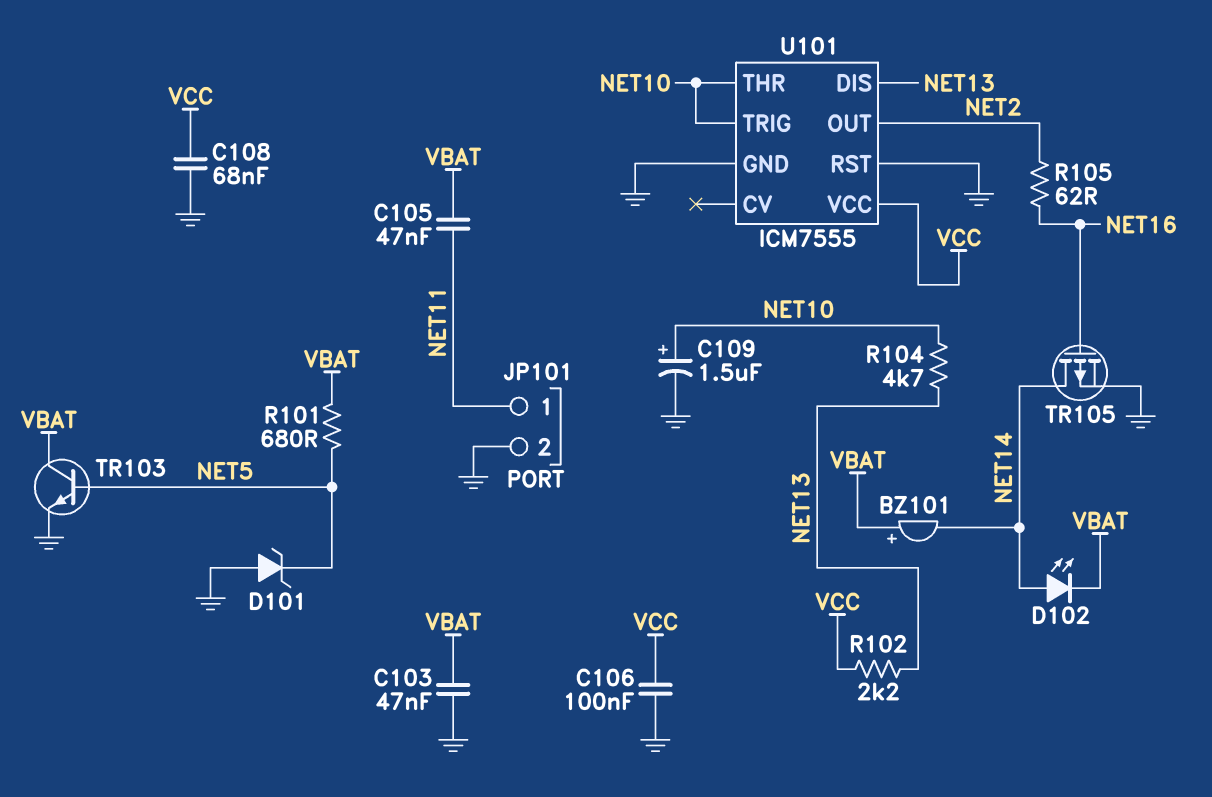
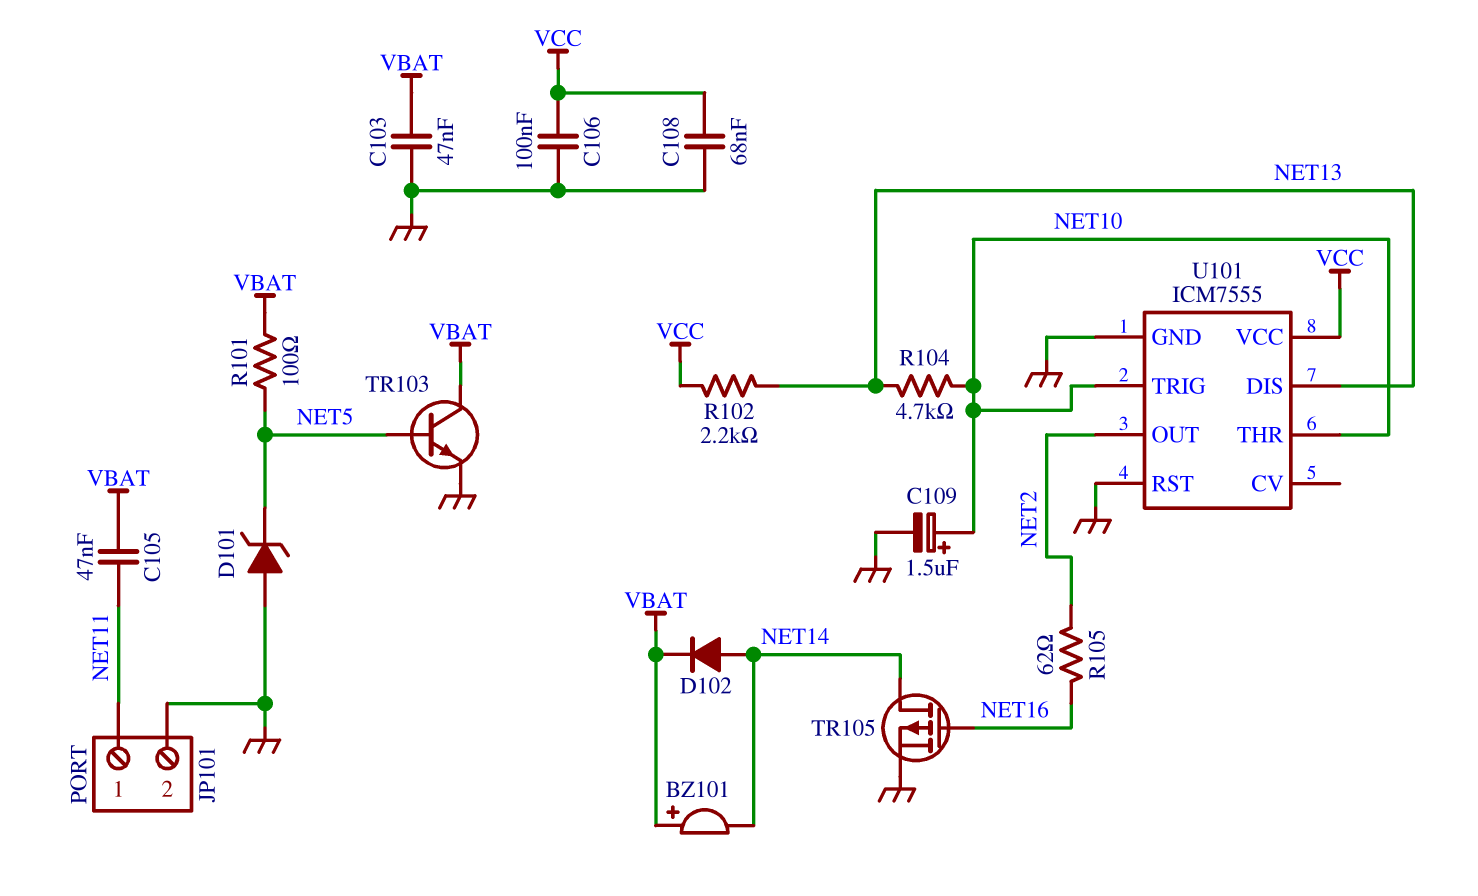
D102: LED (A NET14, K VBAT) -> diode (A NET14, K VBAT)
R101: 680 (NET5, VBAT) -> 100 (NET5, VBAT)

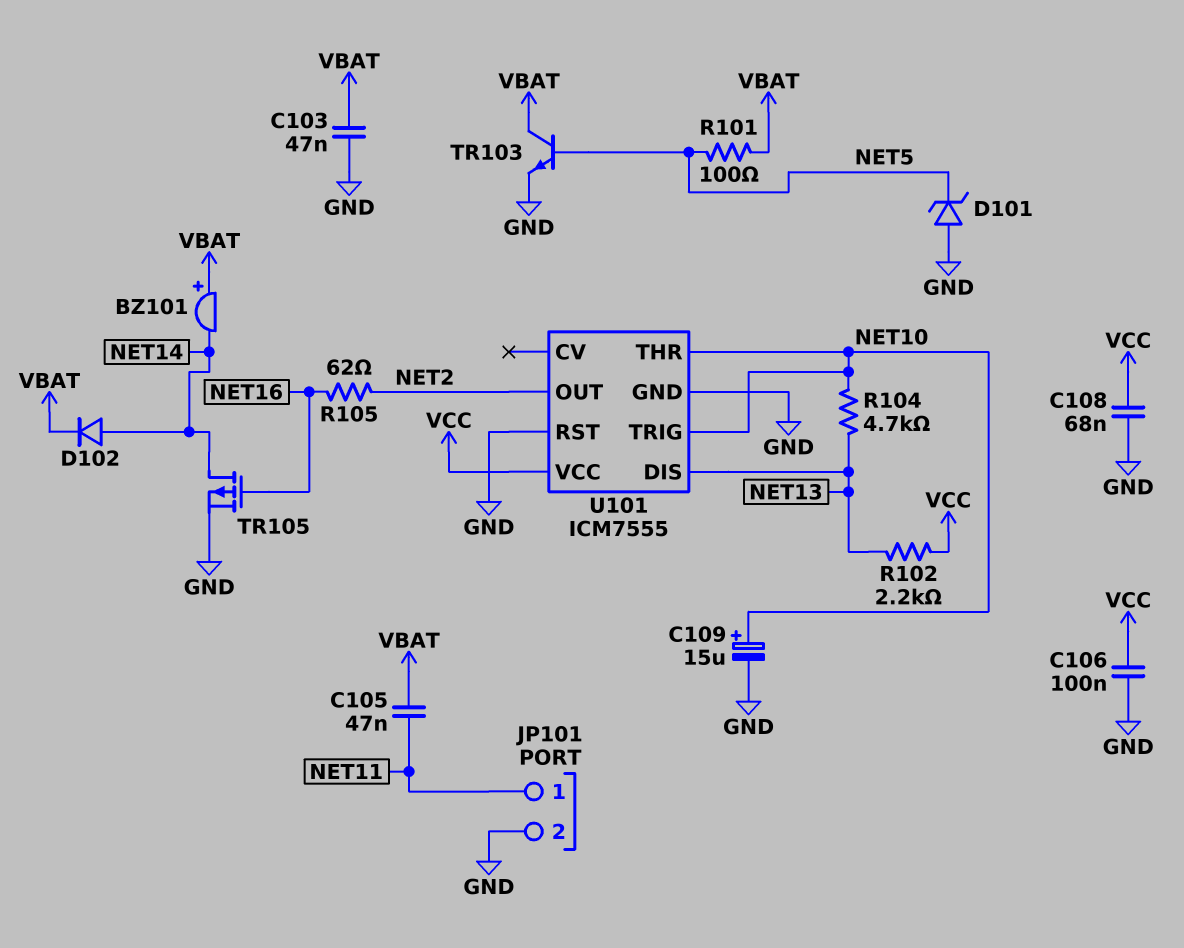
C109: 1.5uF (plus NET10, minus GND) -> 15uF (plus NET10, minus GND)

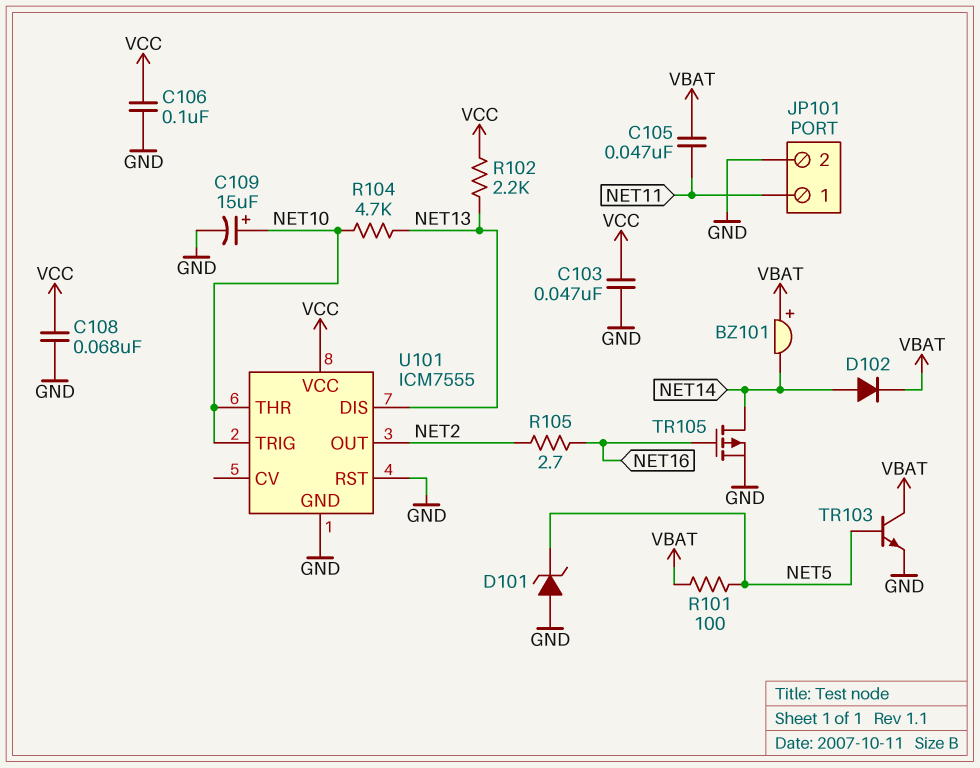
C103: 47nF (GND, VBAT) -> 47nF (GND, VCC)
R105: 62 (NET2, NET16) -> 2.7 (NET2, NET16)

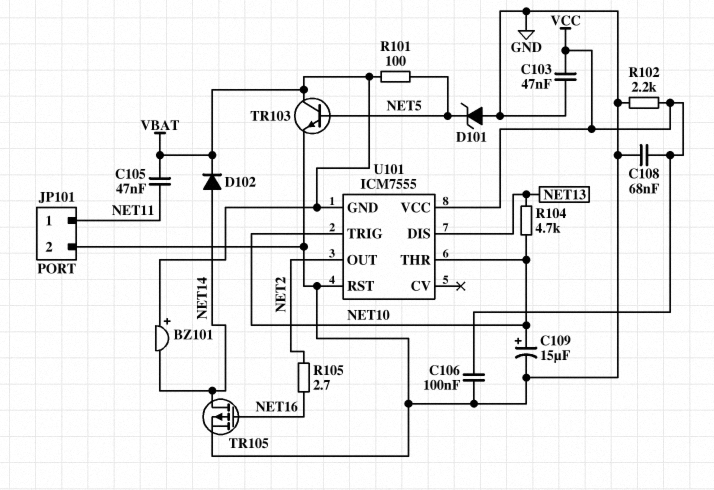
R102: 2.2k (NET13, VCC) -> 2.2k (GND, VCC)
U101 pin GND: GND -> VBAT

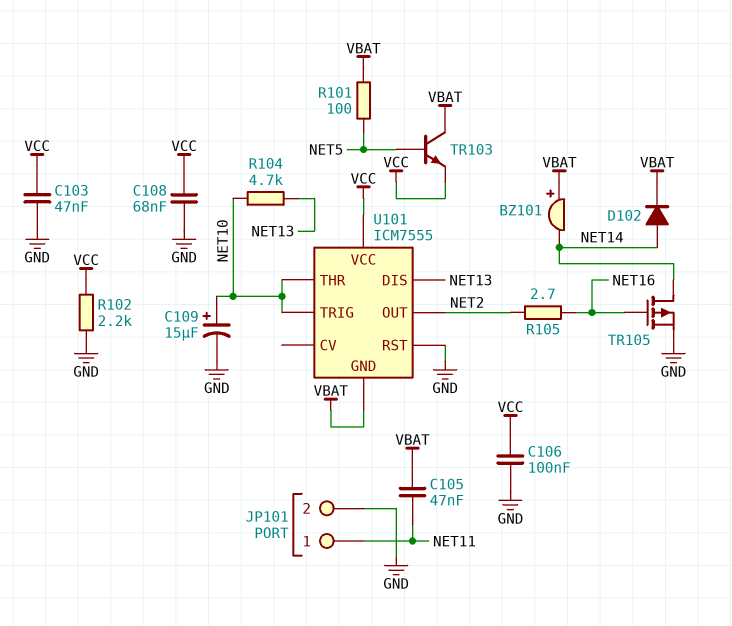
D101: zener (A GND, K NET5) -> none
TR103: NPN (B NET5, C VBAT, E GND) -> NPN (B NET5, C VBAT, E VCC)

